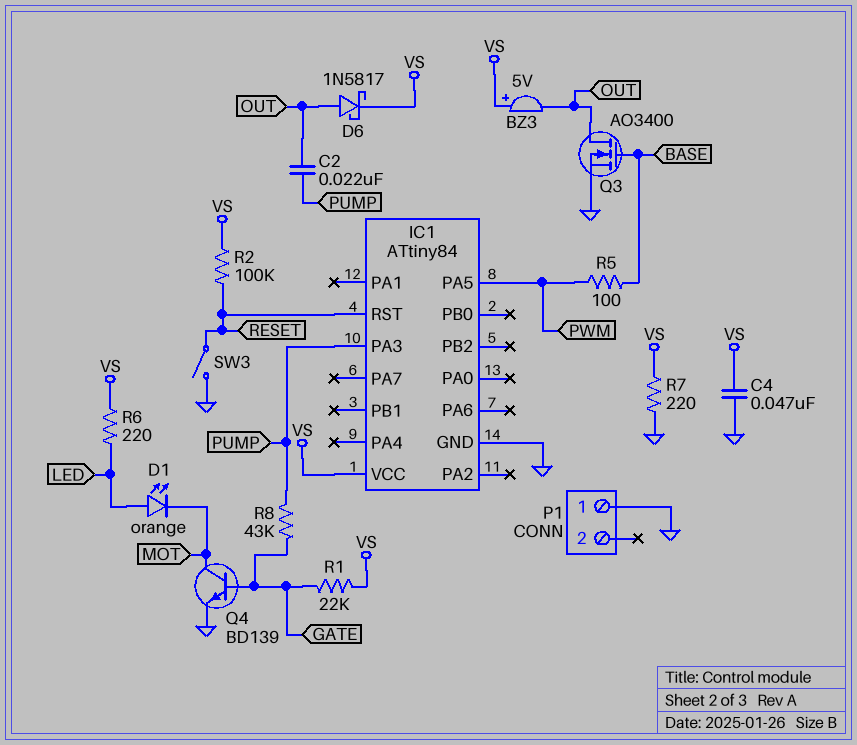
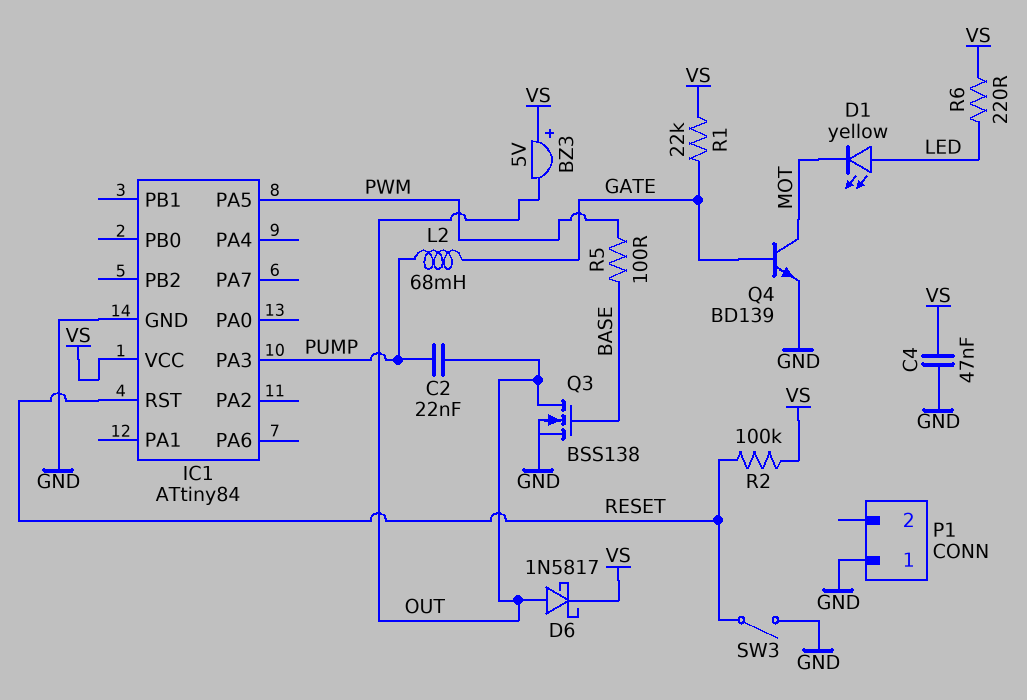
D1: LED orange (A LED, K MOT) -> LED yellow (A LED, K MOT)
L2: none -> 68mH (GATE, PUMP)
Q3: NMOS AO3400 (G BASE, D OUT, S GND) -> NMOS BSS138 (G BASE, D OUT, S GND)
R7: 220 (GND, VS) -> none
R8: 43k (GATE, PUMP) -> none

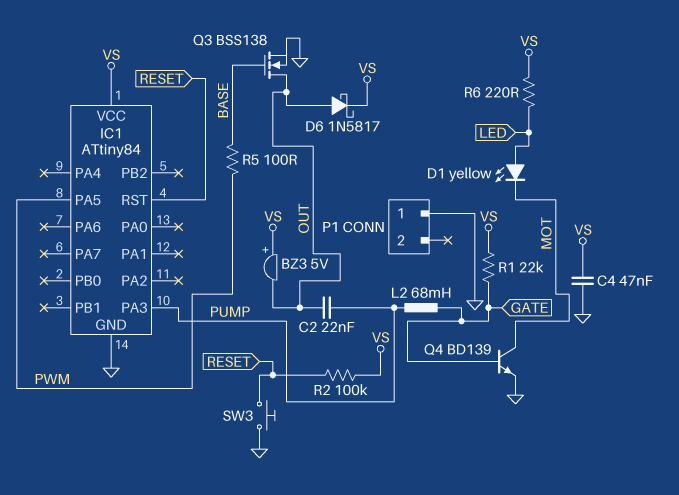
SW3: switch (GND, RESET) -> button (GND, RESET)

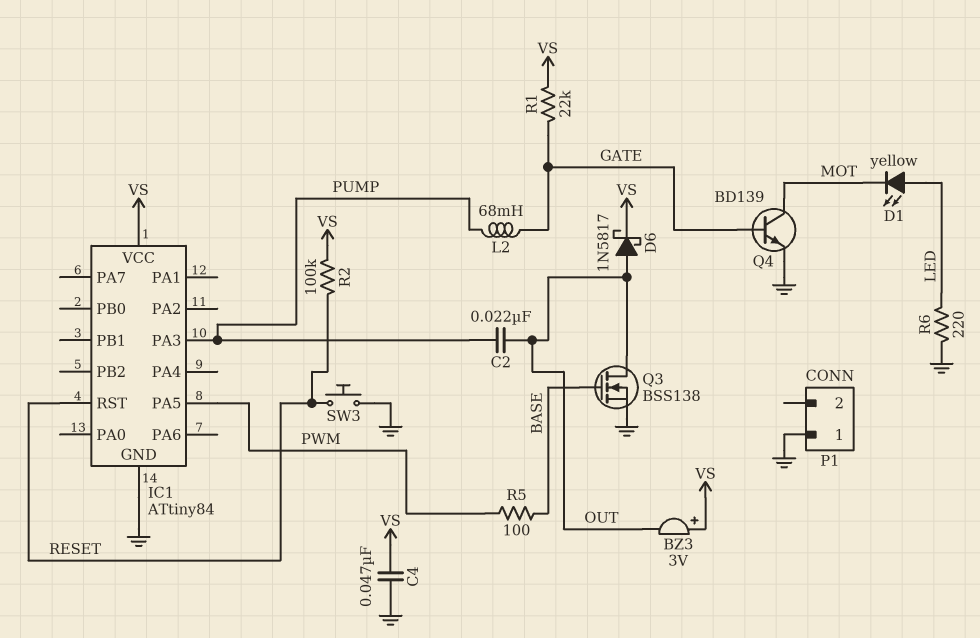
BZ3: buzzer 5V (plus VS, minus OUT) -> buzzer 3V (plus VS, minus OUT)
R6: 220 (LED, VS) -> 220 (GND, LED)

